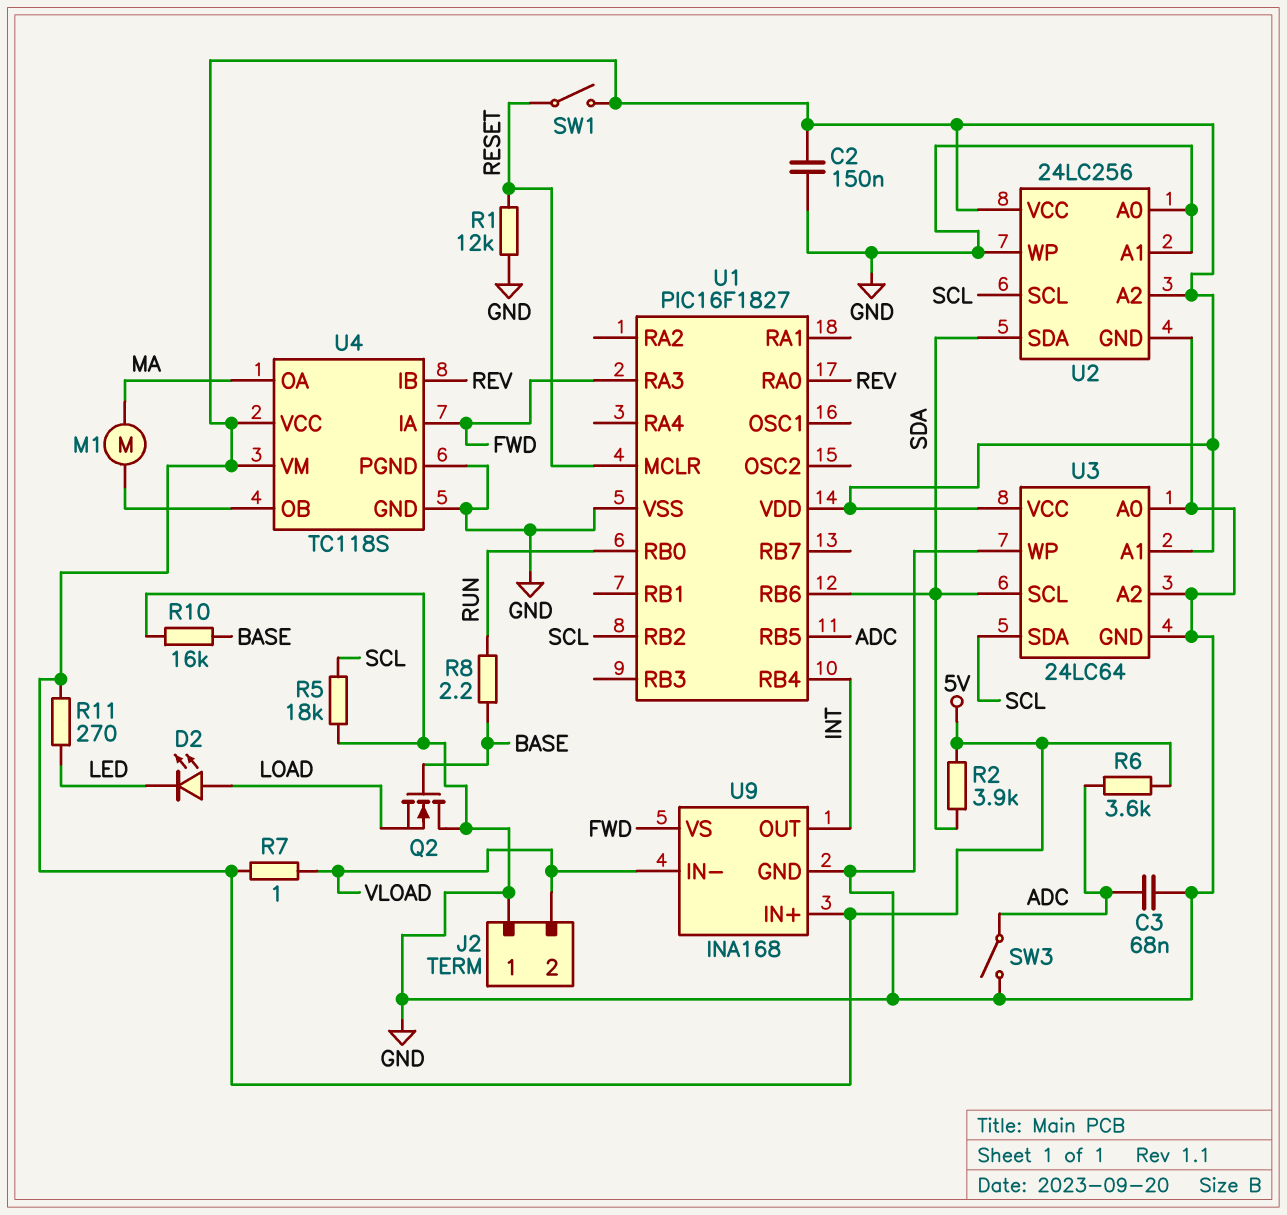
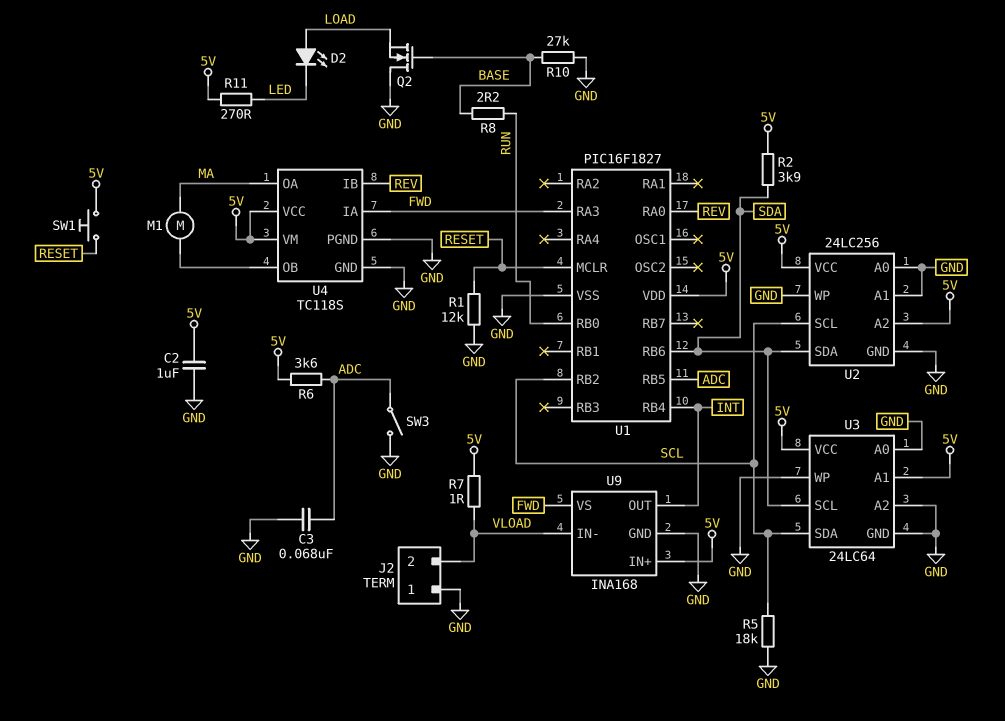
C2: 150nF (5V, GND) -> 1uF (5V, GND)
R10: 16k (BASE, GND) -> 27k (BASE, GND)
SW1: switch (5V, RESET) -> button (5V, RESET)

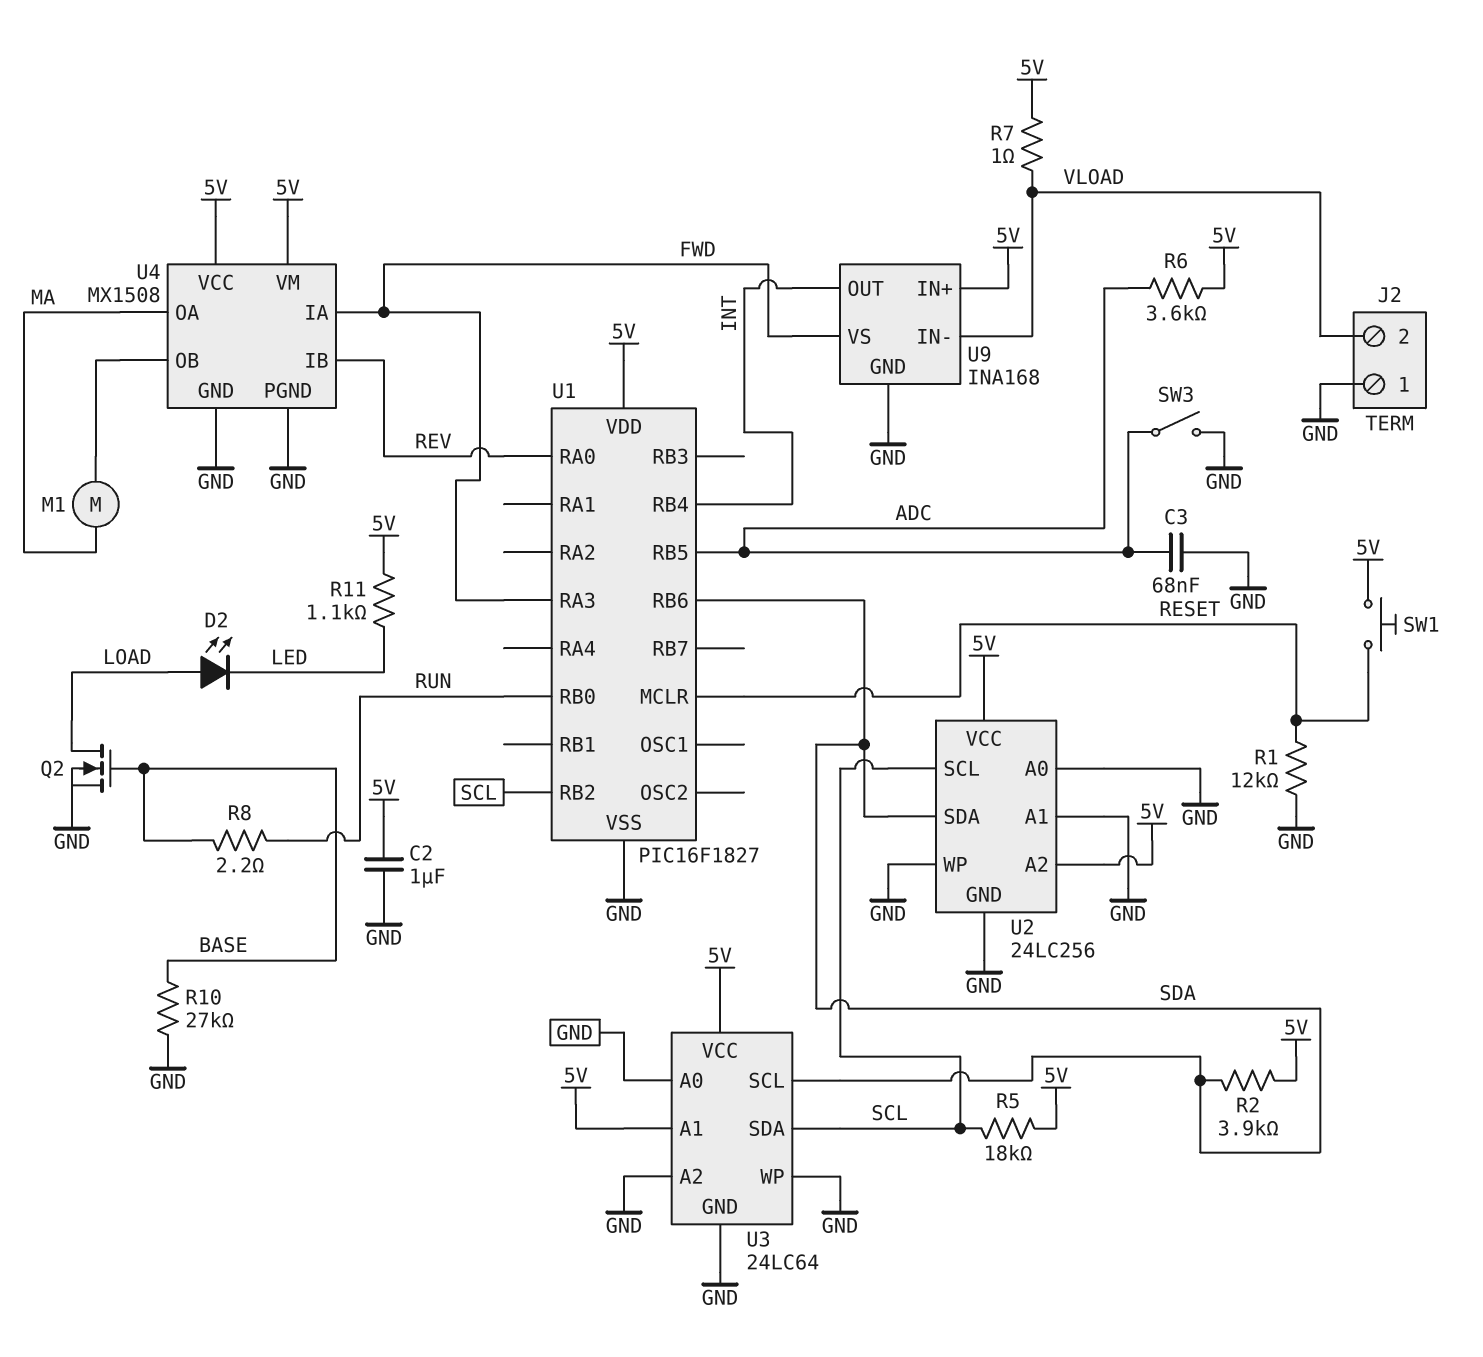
Q2: NMOS (G BASE, D GND, S LOAD) -> NMOS (G BASE, D LOAD, S GND)
R5: 18k (GND, SCL) -> 18k (5V, SCL)
R11: 270 (5V, LED) -> 1.1k (5V, LED)
U4: TC118S -> MX1508

